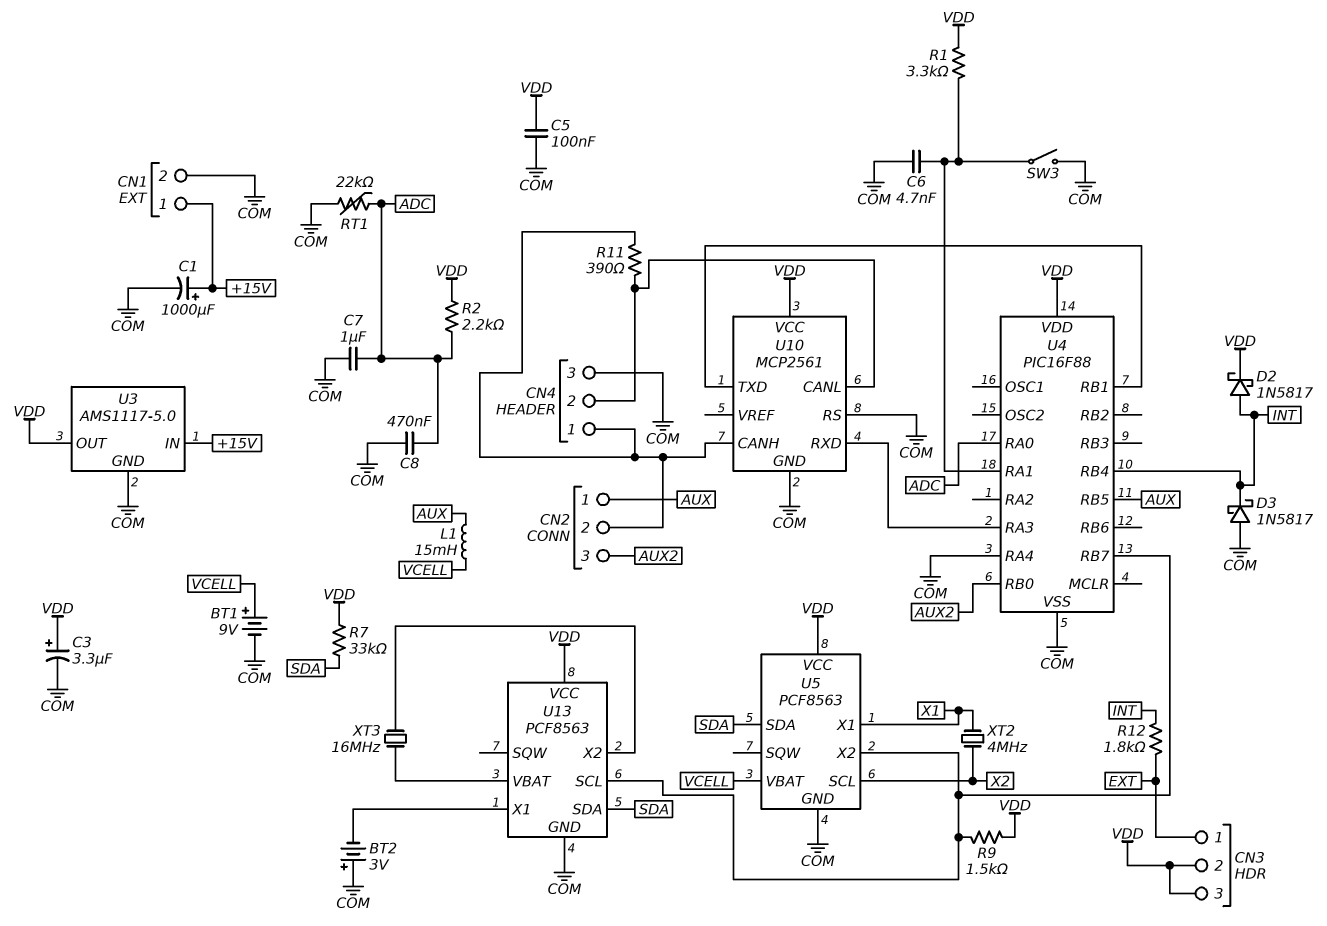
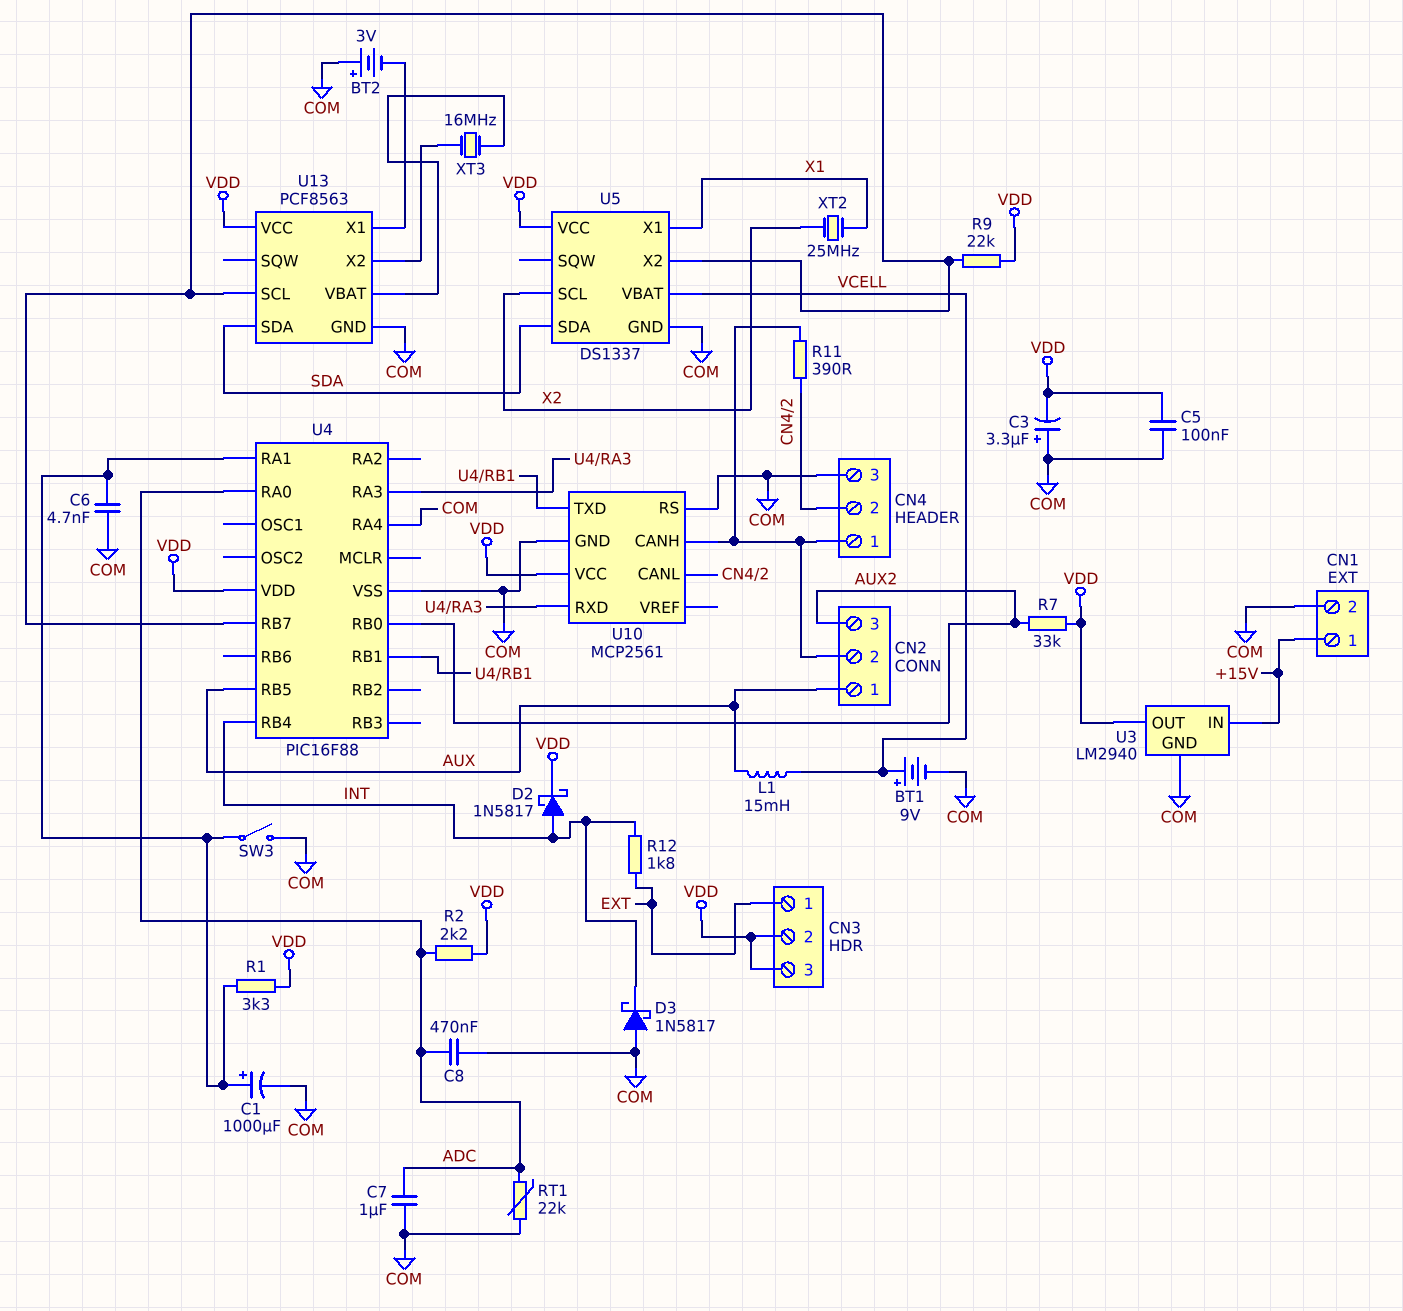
C1: 1000uF (plus +15V, minus COM) -> 1000uF (plus U4/RA1, minus COM)
C3: 3.3uF (plus VDD, minus COM) -> 3.3uF (plus COM, minus VDD)
R7: 33k (SDA, VDD) -> 33k (AUX2, VDD)
R9: 1.5k (U4/RB7, VDD) -> 22k (U4/RB7, VDD)
U3: AMS1117-5.0 -> LM2940
U5: PCF8563 -> DS1337
XT2: 4MHz (X1, X2) -> 25MHz (X1, X2)

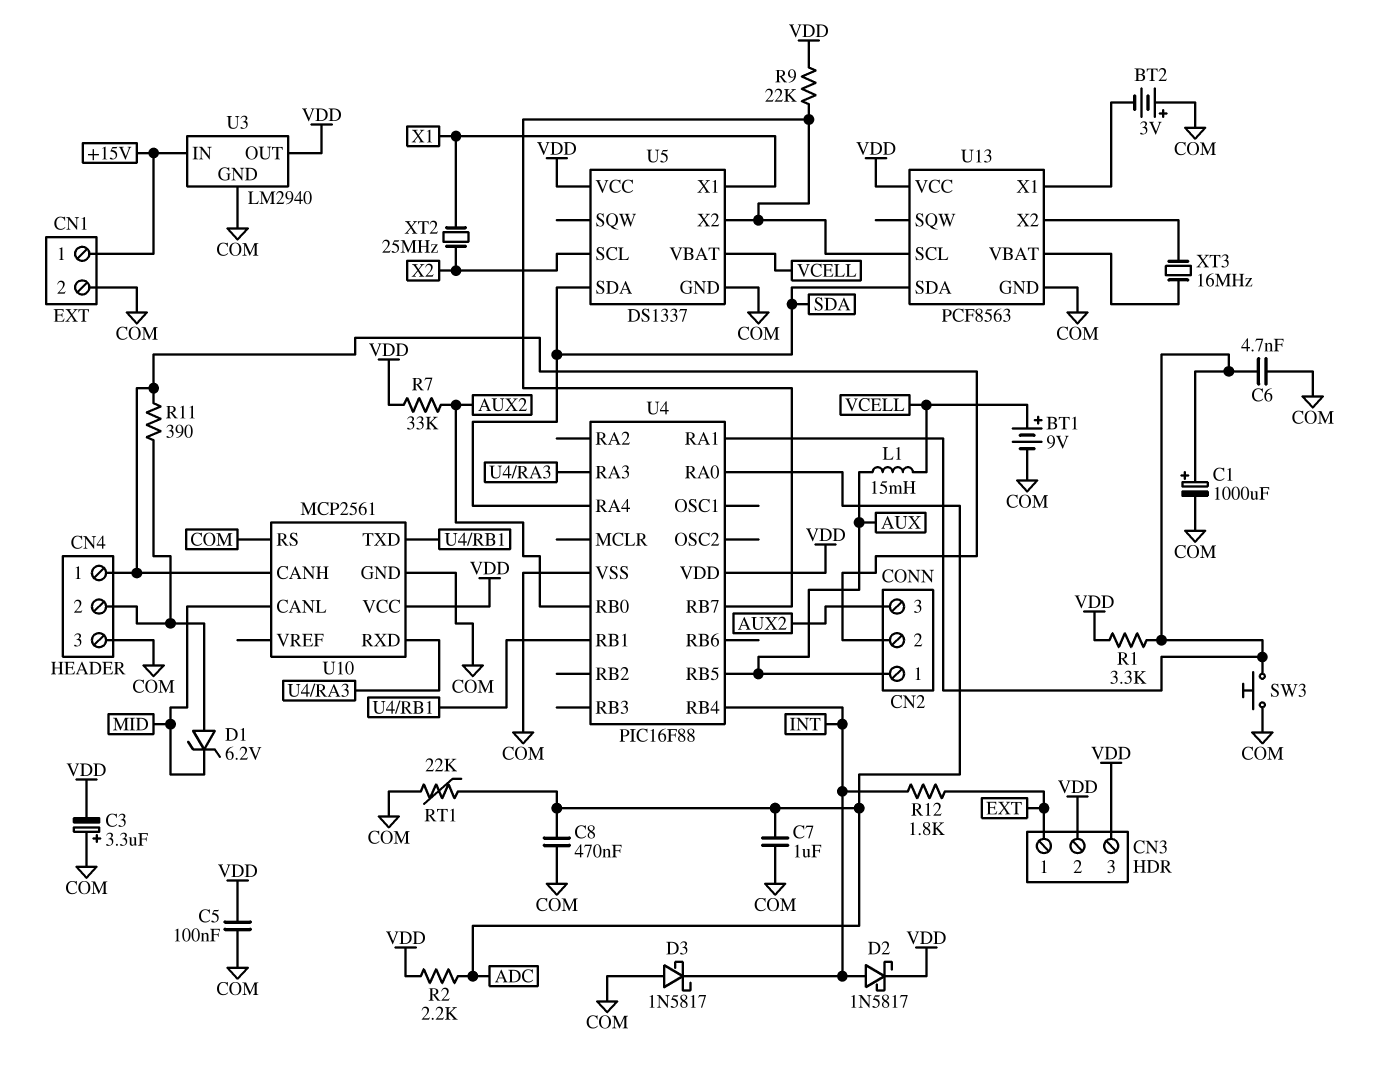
D1: none -> zener 6.2V (A CN4/2, K MID)
SW3: switch (COM, U4/RA1) -> button (COM, U4/RA1)
U4 pin RA4: COM -> SDA
U10 pin CANL: CN4/2 -> MID

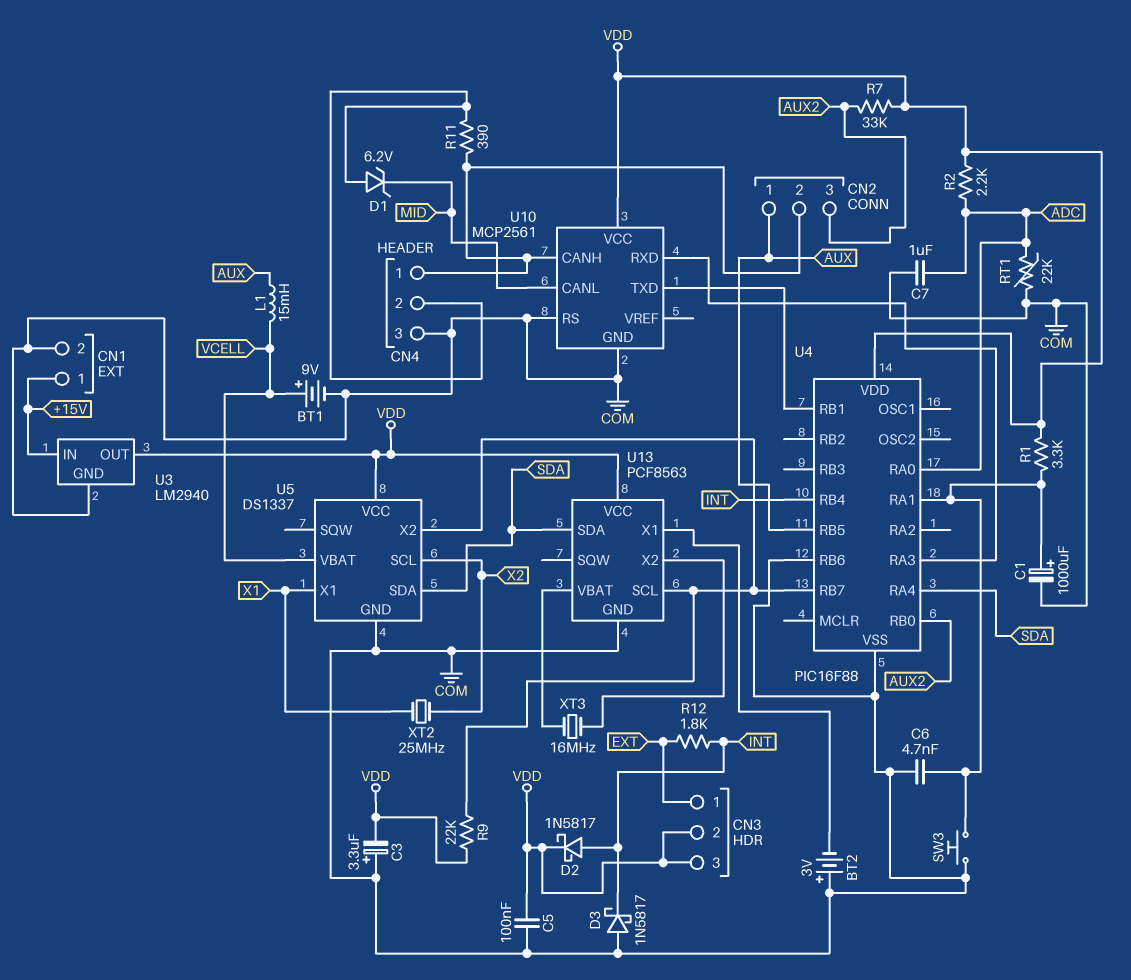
C8: 470nF (ADC, COM) -> none
U4 pin RB6: none -> COM

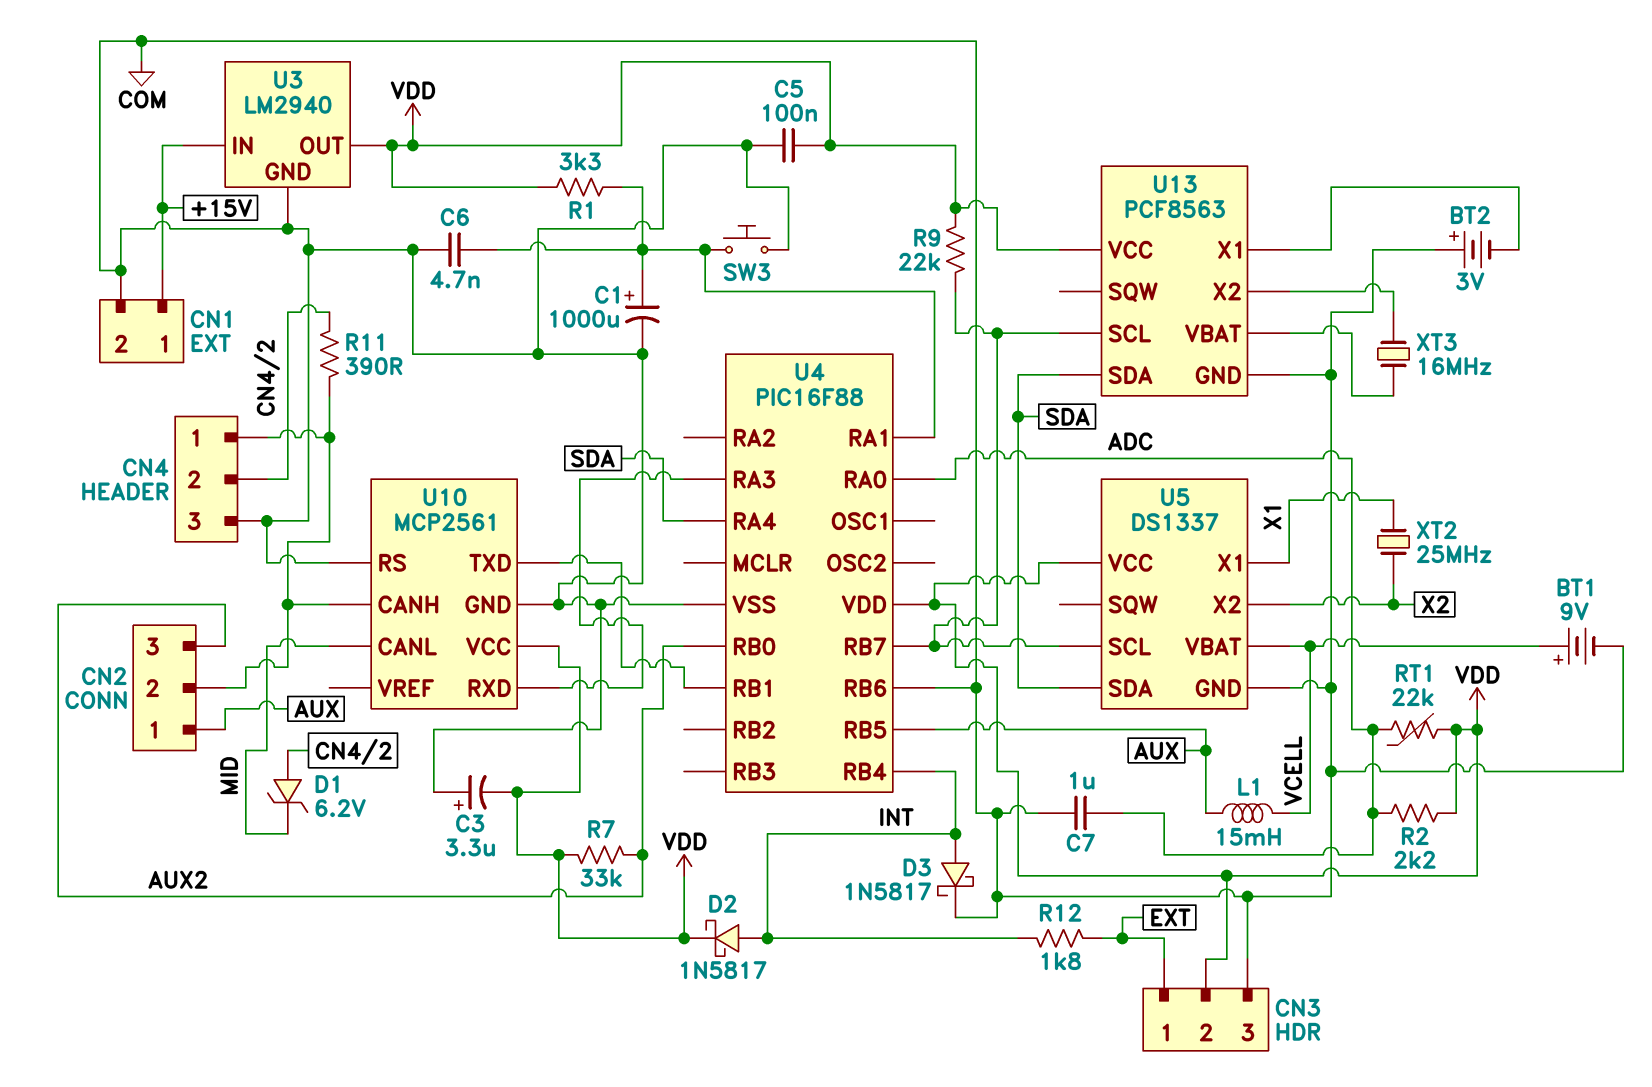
CN3 pin 3: VDD -> COM
D3: schottky 1N5817 (A COM, K INT) -> schottky 1N5817 (A INT, K COM)
RT1: 22k (ADC, COM) -> 22k (ADC, VDD)
U5 pin SCL: X2 -> U4/RB7
U5 pin X2: U4/RB7 -> X2

